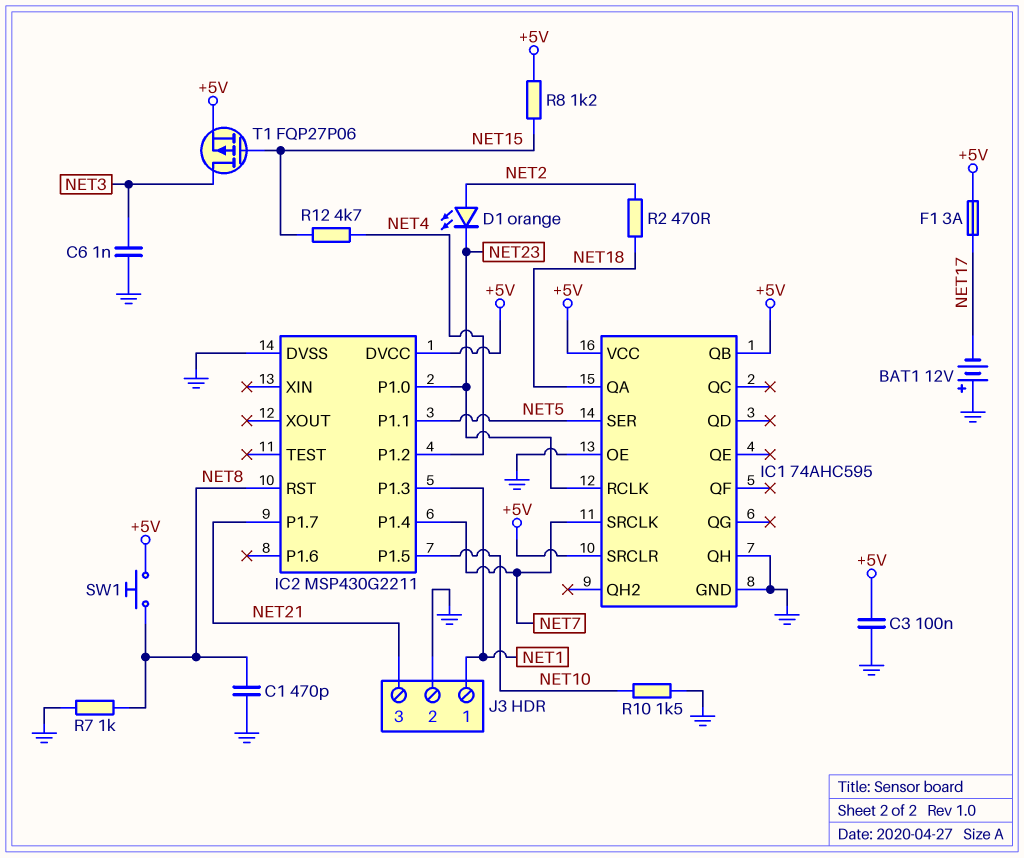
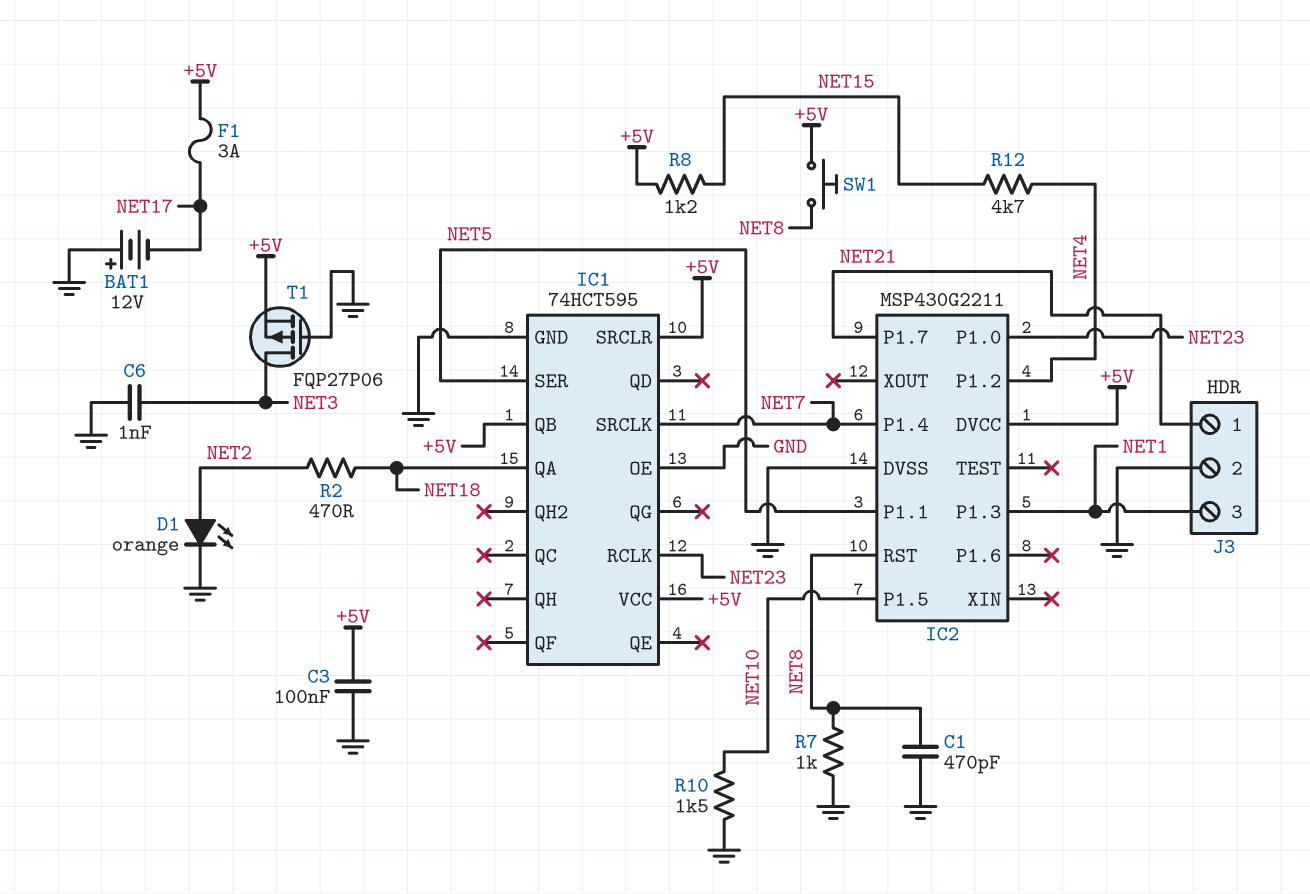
D1: LED orange (A NET2, K NET23) -> LED orange (A NET2, K GND)
IC1: 74AHC595 -> 74HCT595
IC1 pin QH: GND -> none
J3 pin 1: NET1 -> NET21
J3 pin 3: NET21 -> NET1
T1: PMOS FQP27P06 (G NET15, D NET3, S +5V) -> PMOS FQP27P06 (G GND, D NET3, S +5V)

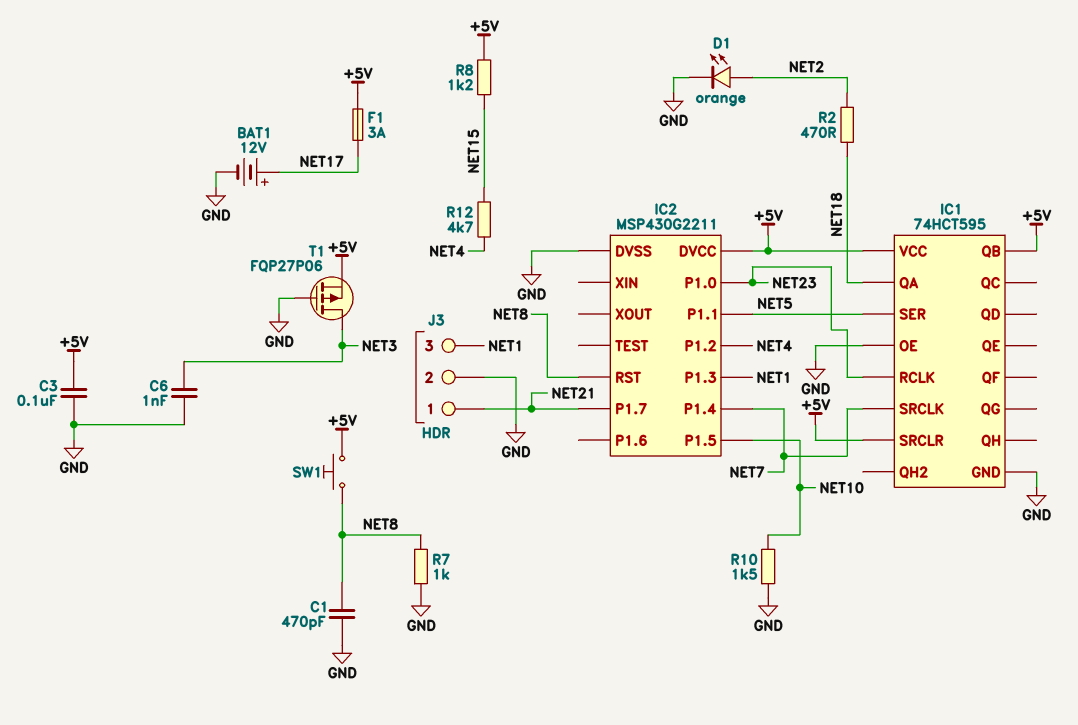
BAT1: 12V (plus GND, minus NET17) -> 12V (plus NET17, minus GND)

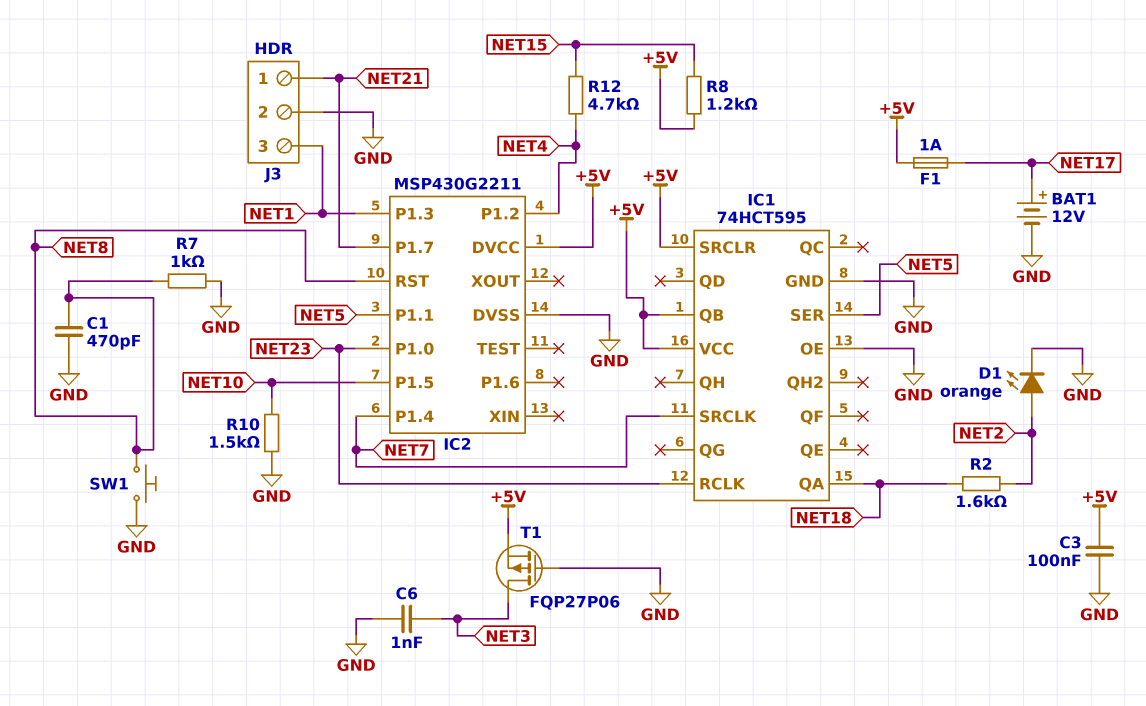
F1: 3A (+5V, NET17) -> 1A (+5V, NET17)
R2: 470 (NET2, NET18) -> 1.6k (NET2, NET18)
SW1: button (+5V, NET8) -> button (GND, NET8)

